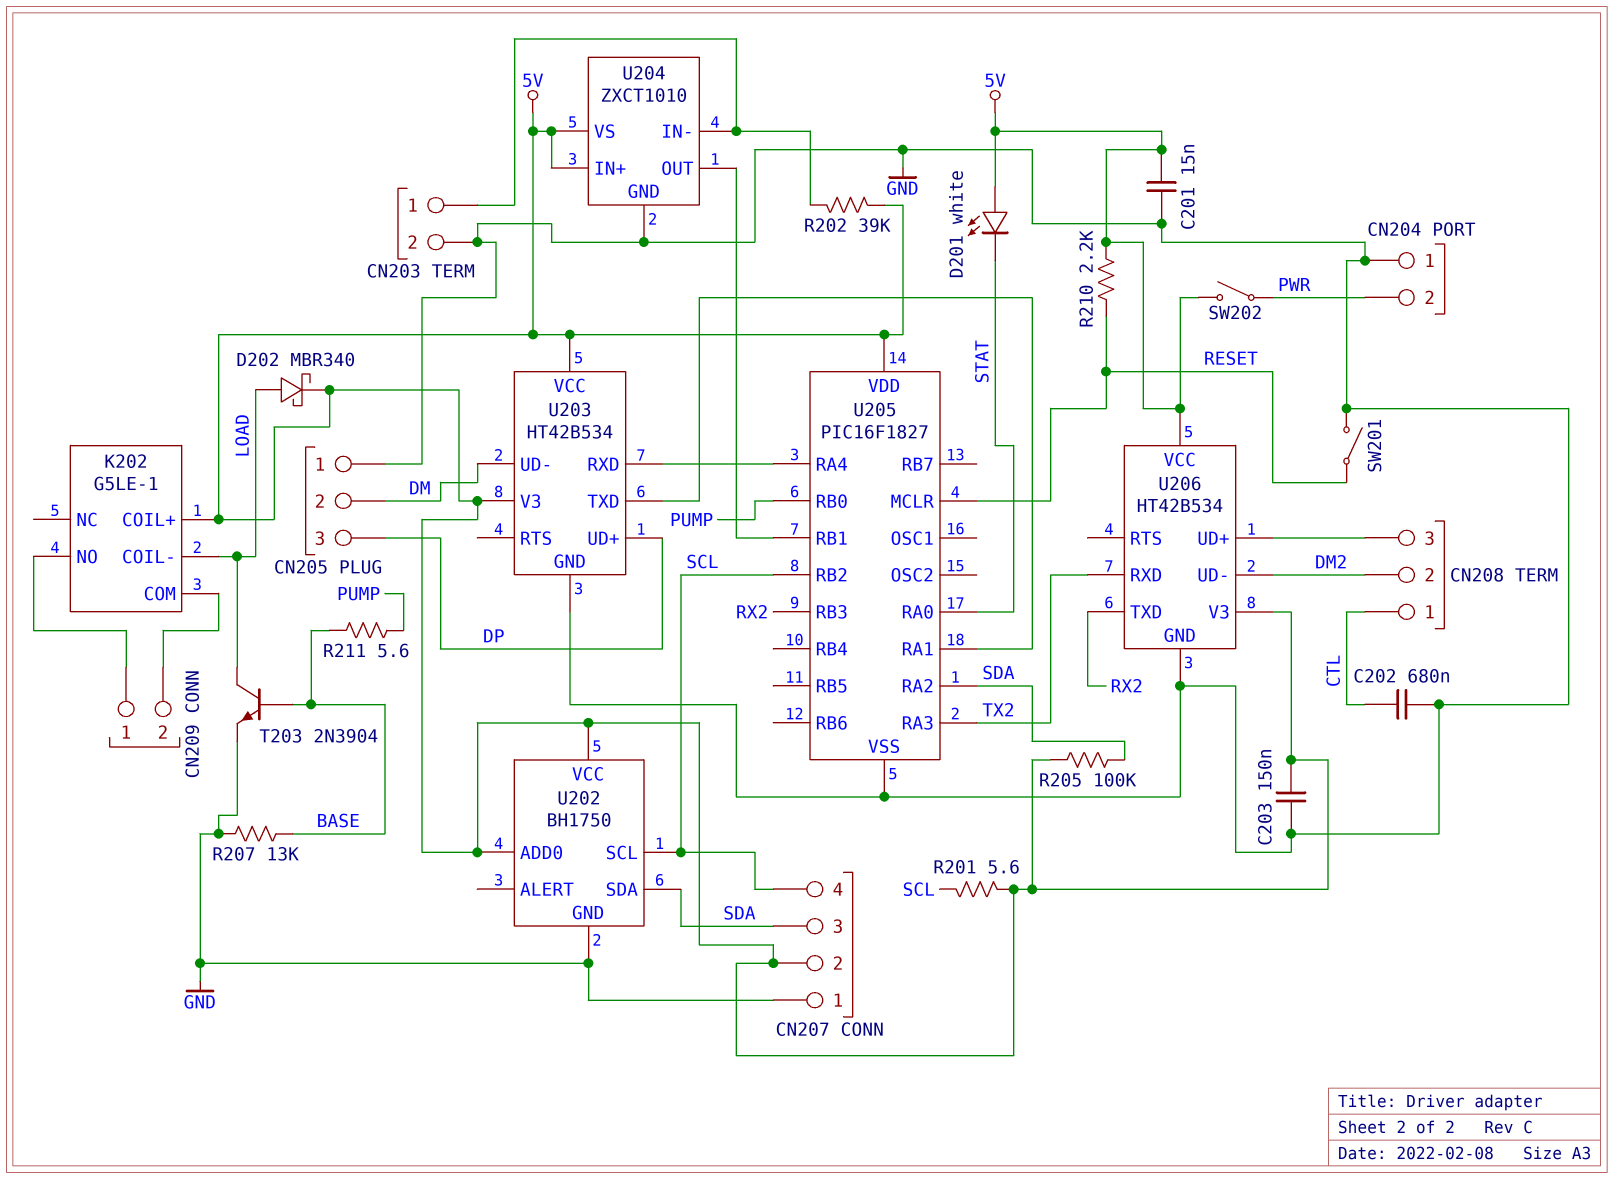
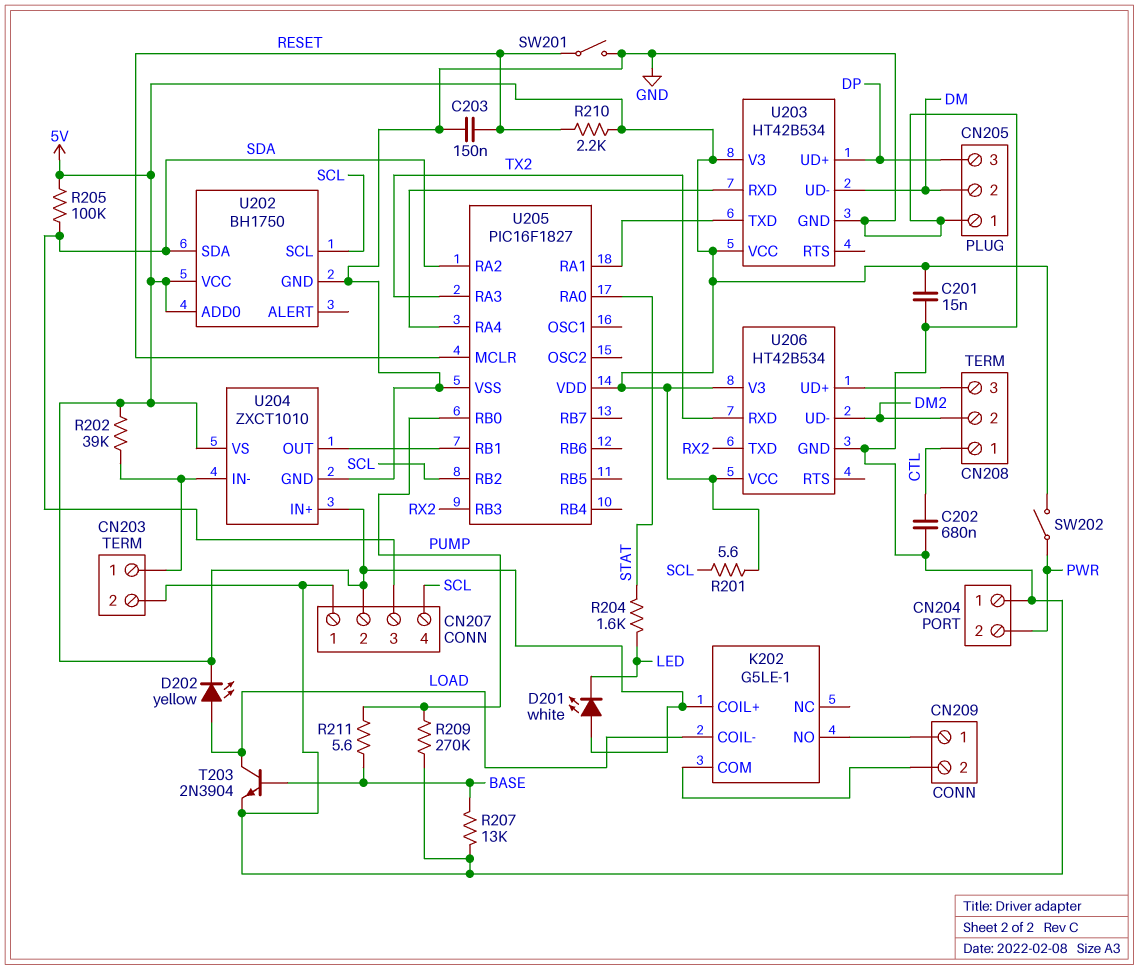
C203: 150nF (5V, GND) -> 150nF (GND, RESET)
D201: LED white (A 5V, K STAT) -> LED white (A 5V, K LED)
D202: schottky MBR340 (A LOAD, K 5V) -> LED yellow (A LOAD, K 5V)
R204: none -> 1.6k (LED, STAT)
R209: none -> 270k (GND, PUMP)

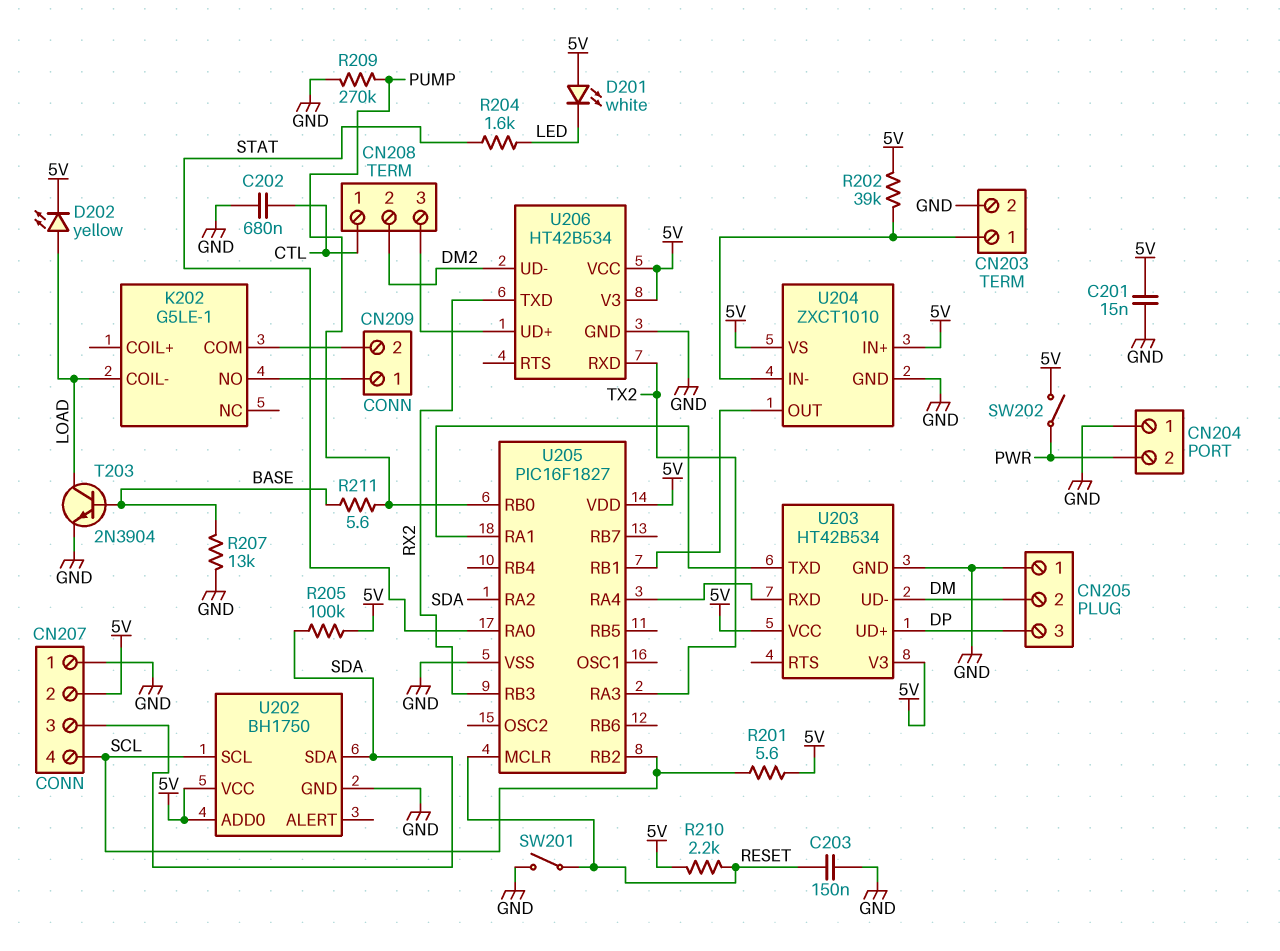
K202 pin COIL+: 5V -> none

